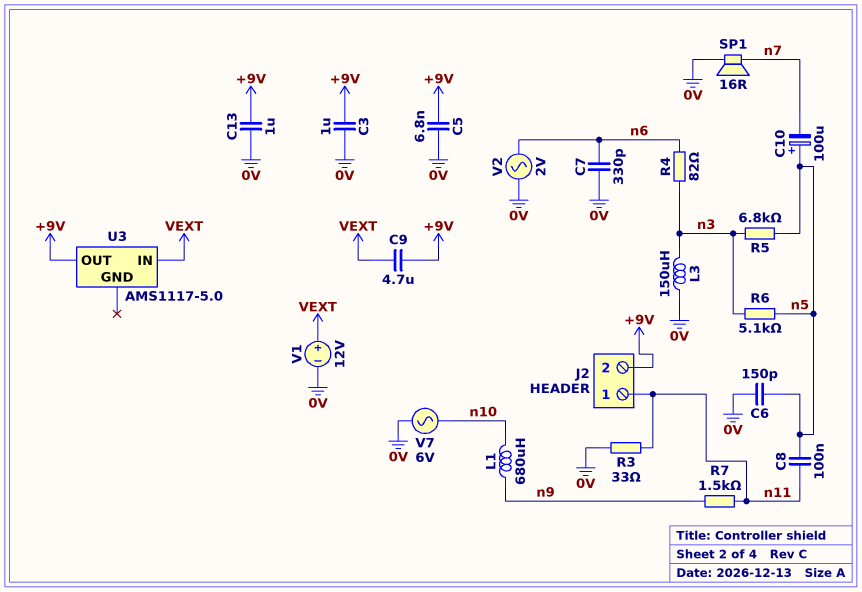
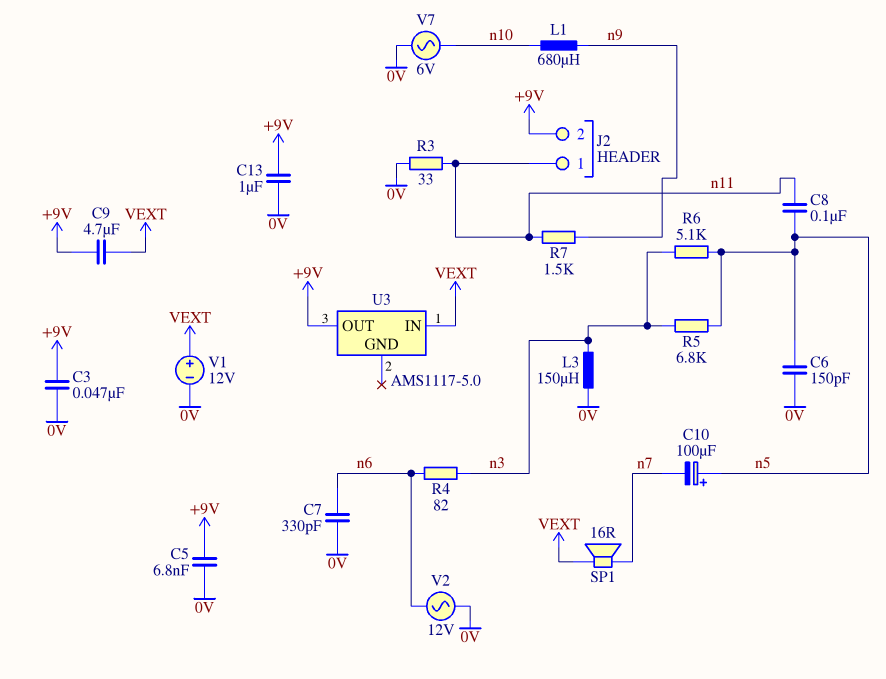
C3: 1uF (+9V, 0V) -> 47nF (+9V, 0V)
SP1: speaker 16R (0V, n7) -> speaker 16R (VEXT, n7)
V2: AC 2V (0V, n6) -> AC 12V (0V, n6)

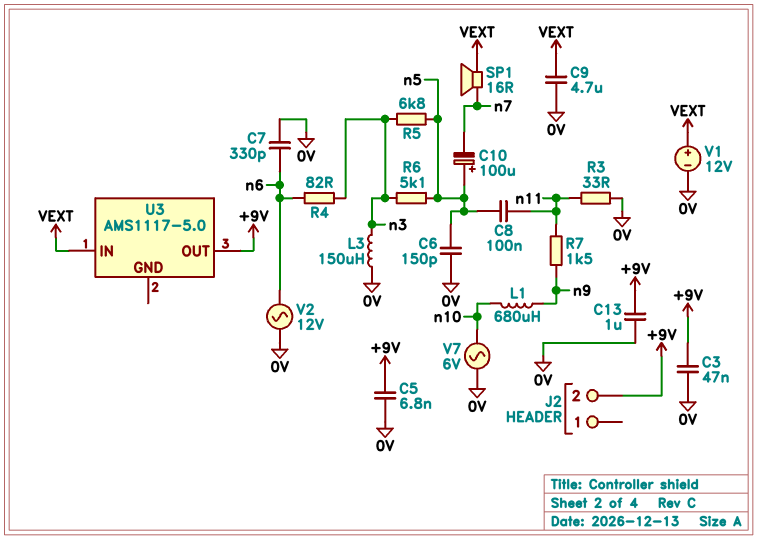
C9: 4.7uF (+9V, VEXT) -> 4.7uF (0V, VEXT)
J2 pin 1: n11 -> none

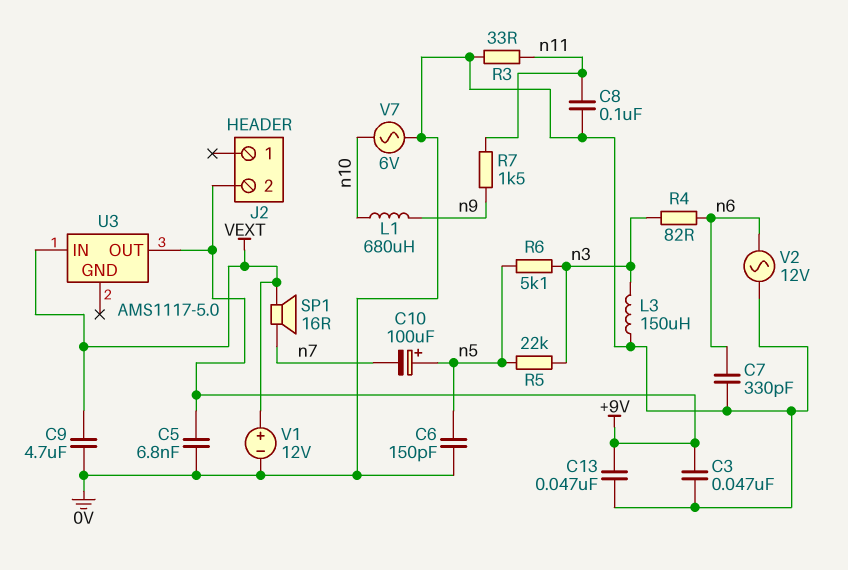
C8: 100nF (n5, n11) -> 100nF (0V, n11)
C13: 1uF (+9V, 0V) -> 47nF (+9V, 0V)
R5: 6.8k (n3, n5) -> 22k (n3, n5)

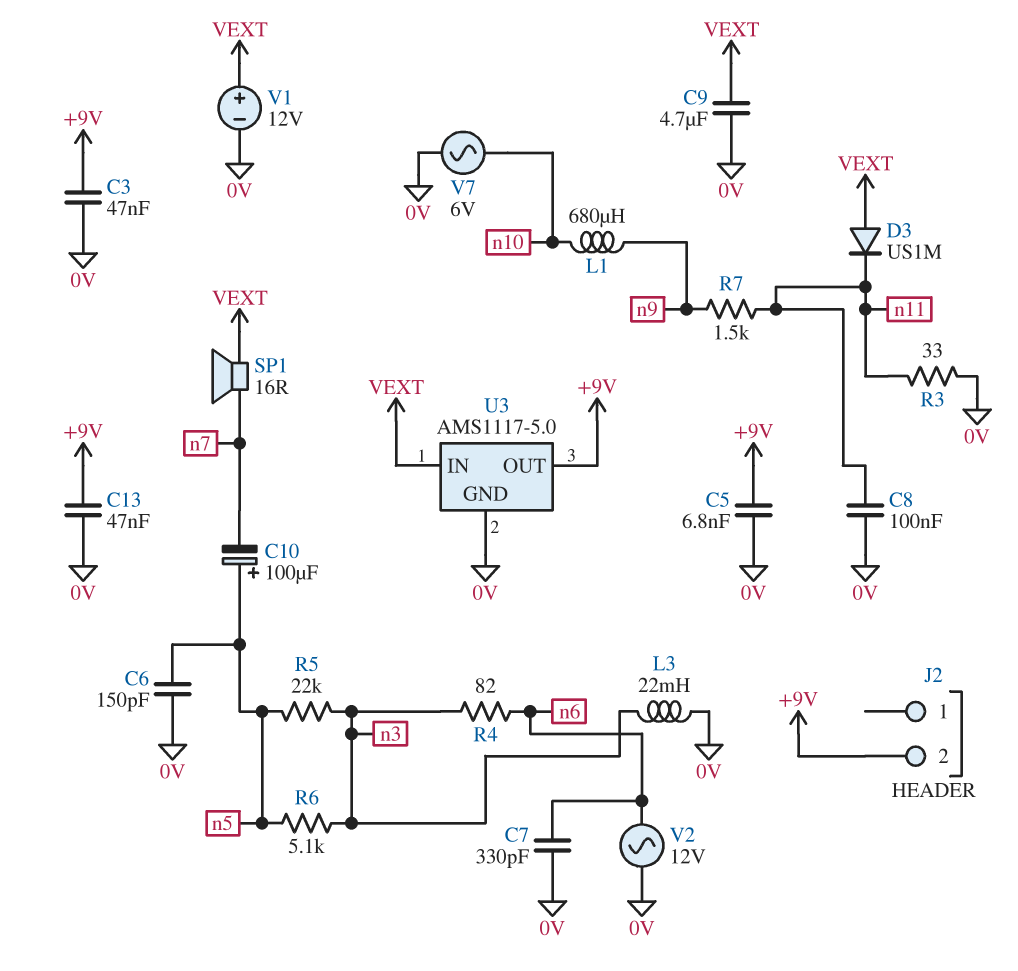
D3: none -> diode US1M (A VEXT, K n11)
L3: 150uH (0V, n3) -> 22mH (0V, n3)
U3 pin GND: none -> 0V

